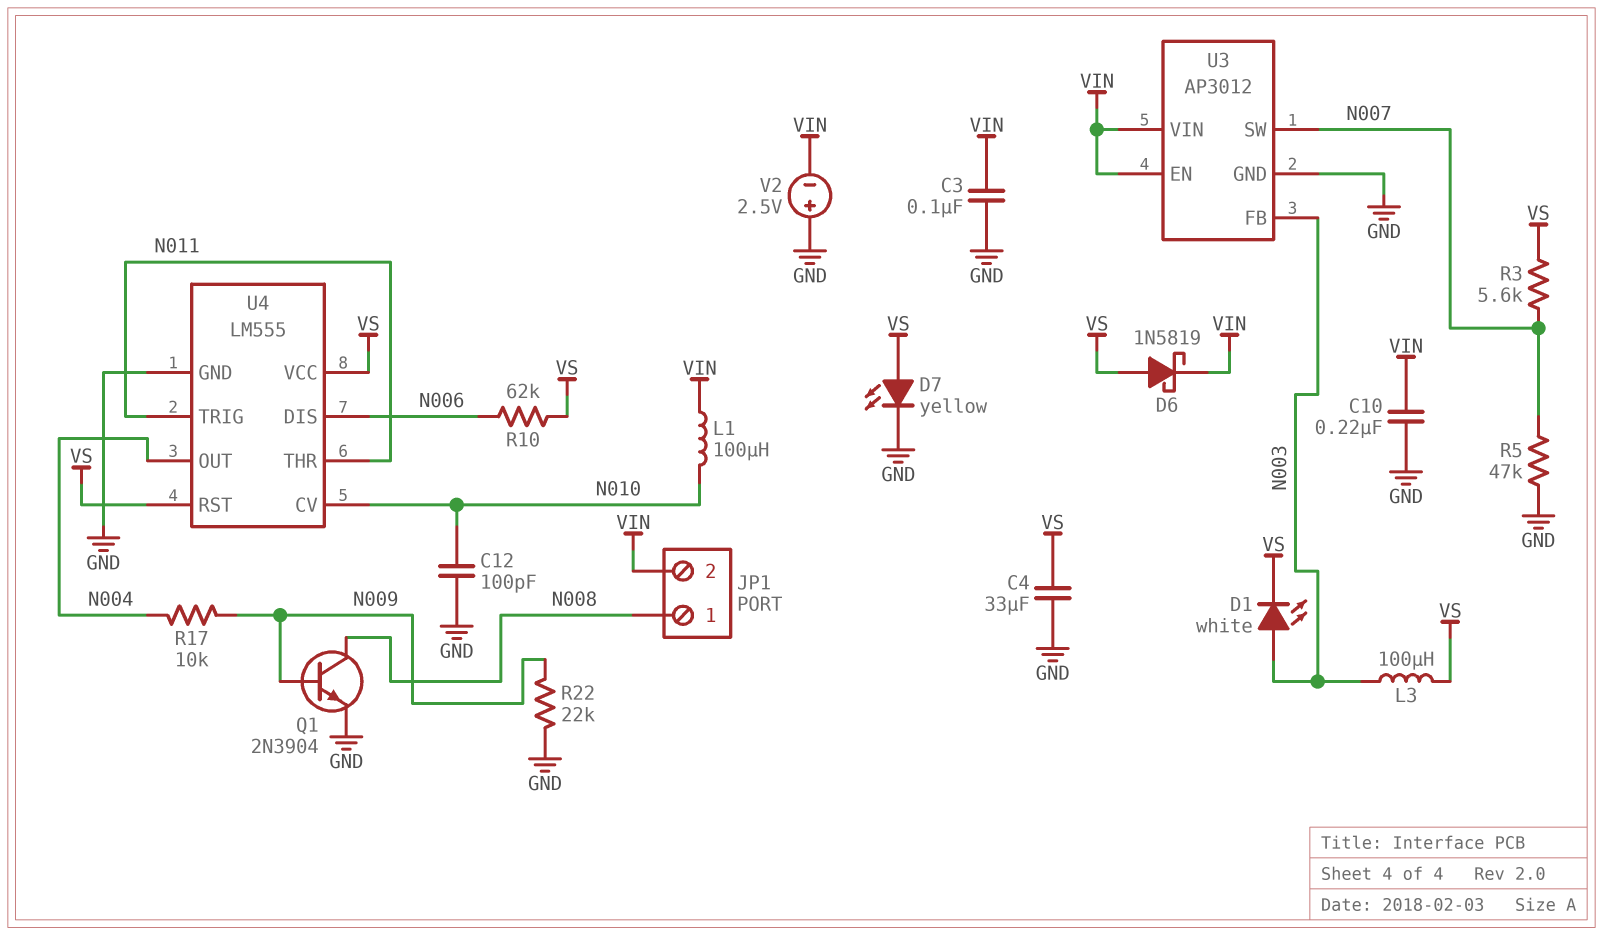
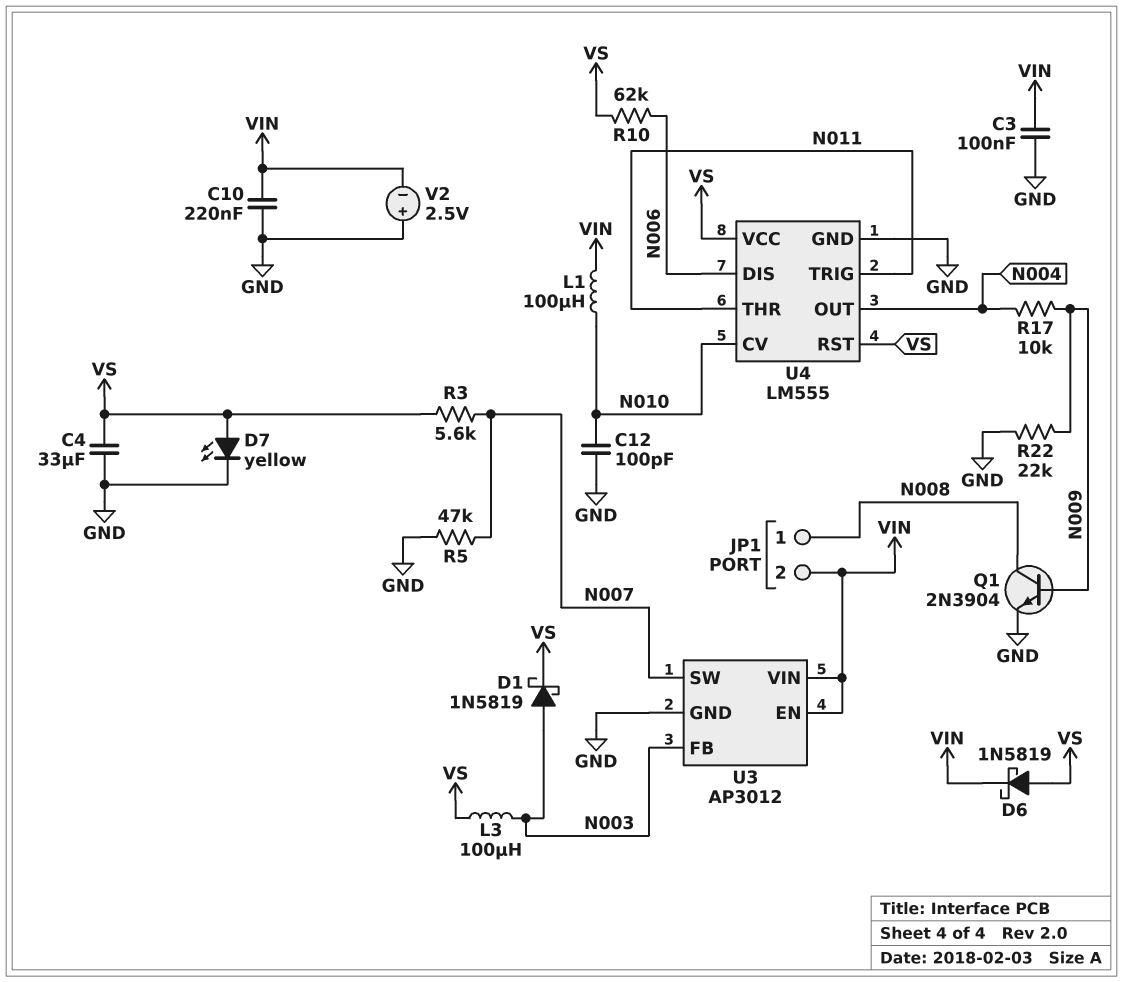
D1: LED white (A N003, K VS) -> schottky 1N5819 (A N003, K VS)

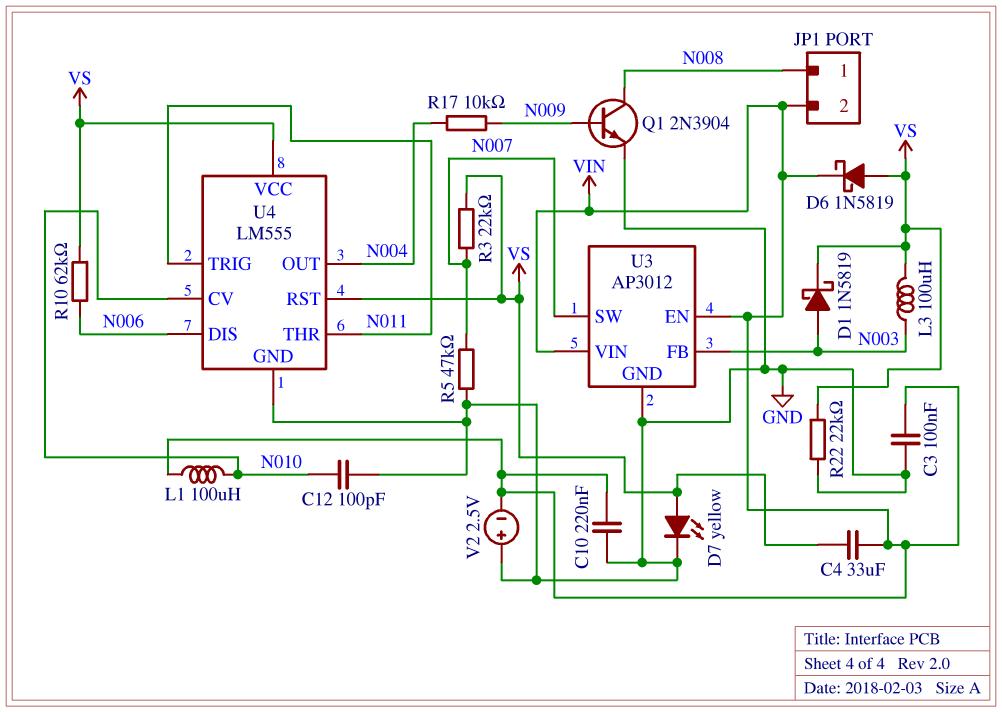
C4: 33uF (GND, VS) -> 33uF (VIN, VS)
R3: 5.6k (N007, VS) -> 22k (N007, VS)
R22: 22k (GND, N009) -> 22k (GND, VS)

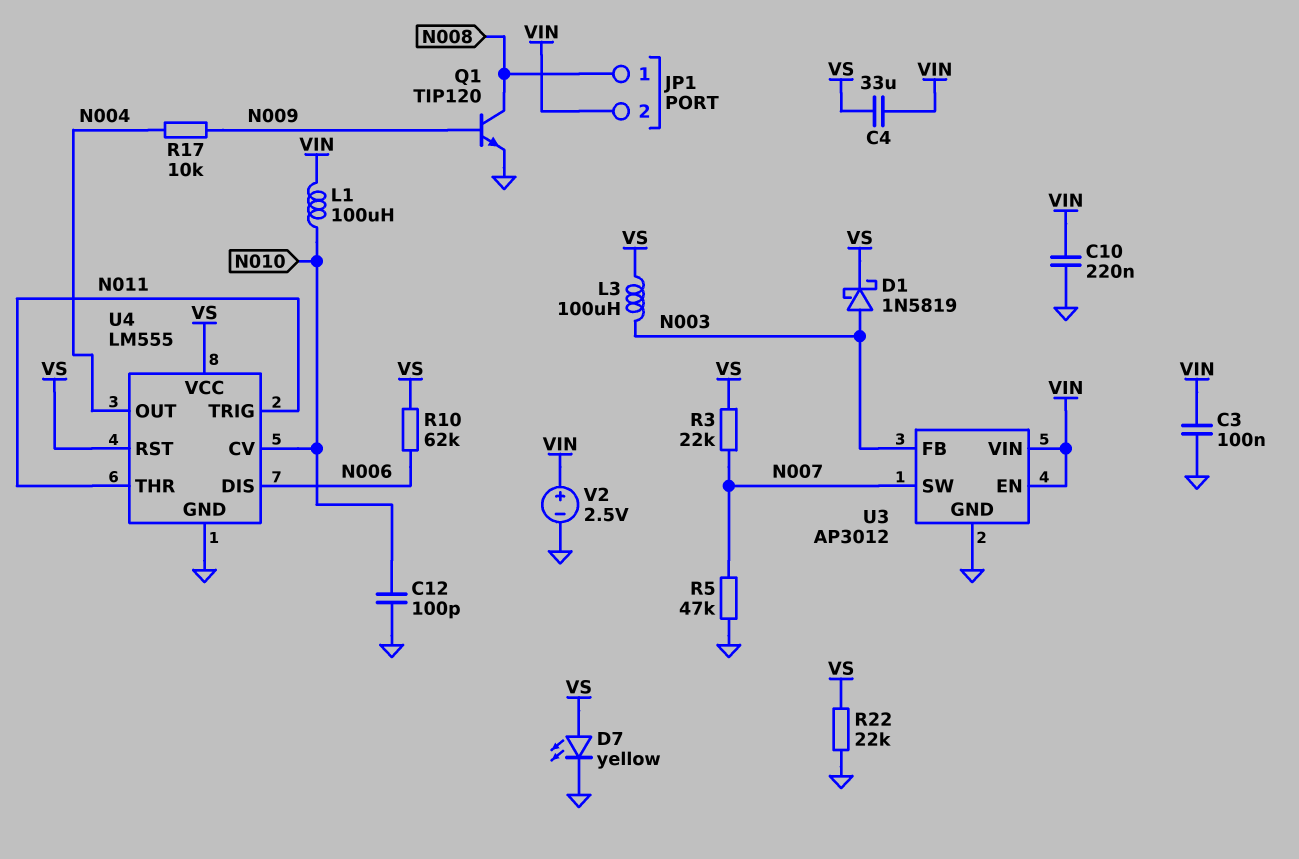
D6: schottky 1N5819 (A VS, K VIN) -> none
Q1: NPN 2N3904 (B N009, C N008, E GND) -> NPN TIP120 (B N009, C N008, E GND)
V2: 2.5V (plus GND, minus VIN) -> 2.5V (plus VIN, minus GND)

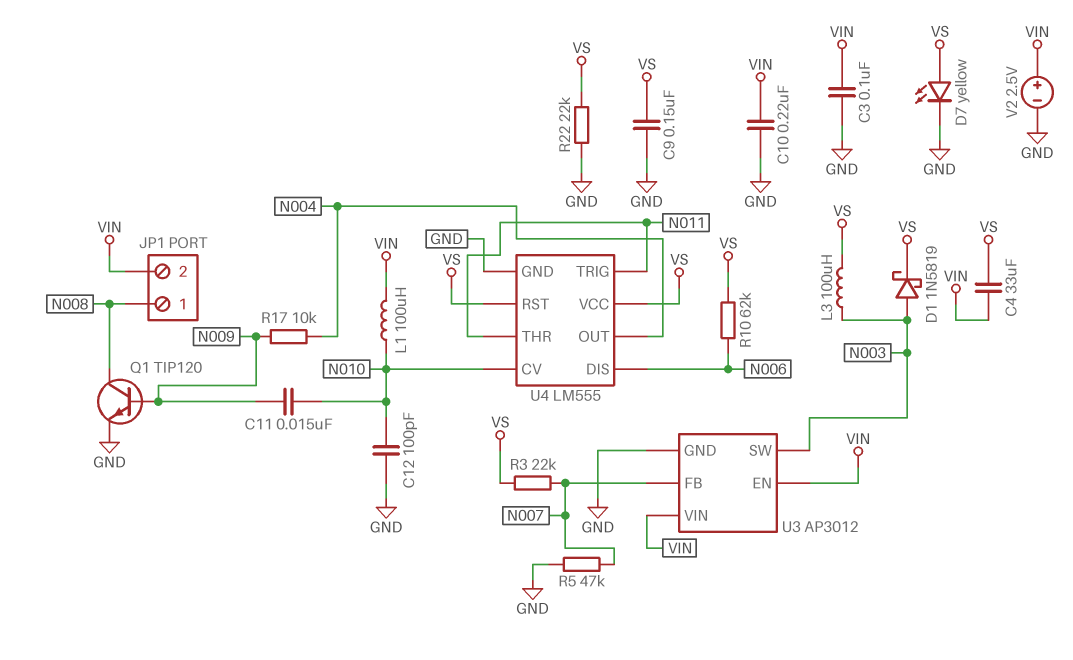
C9: none -> 150nF (GND, VS)
C11: none -> 15nF (N009, N010)
U3 pin FB: N003 -> N007
U3 pin SW: N007 -> N003

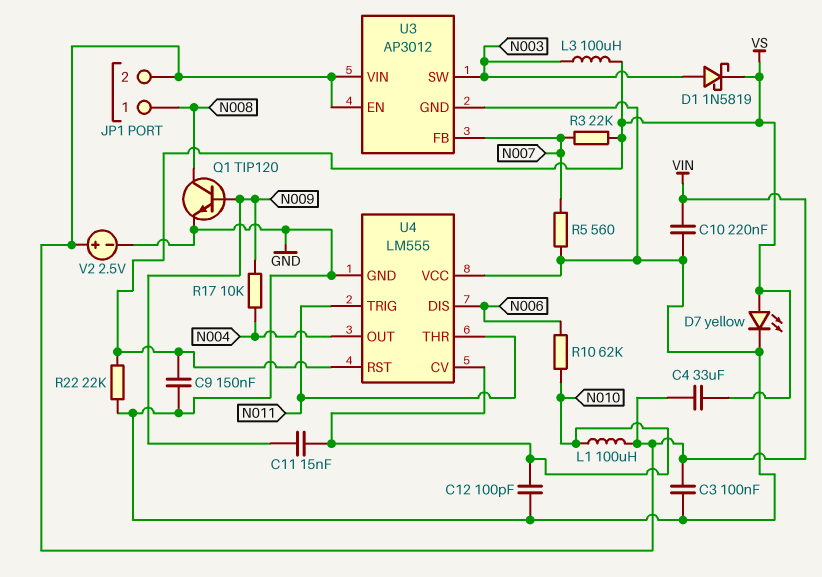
R5: 47k (GND, N007) -> 560 (GND, N007)
R10: 62k (N006, VS) -> 62k (N006, N010)
U4 pin VCC: VS -> GND

